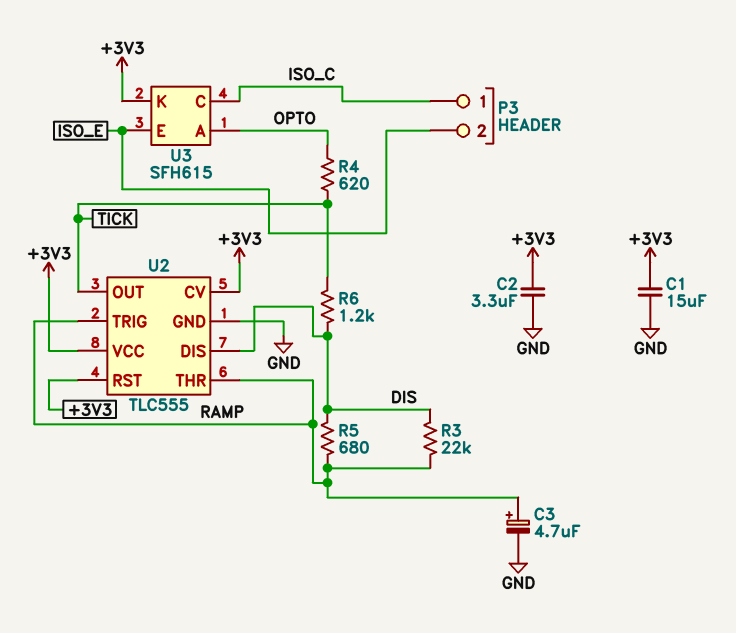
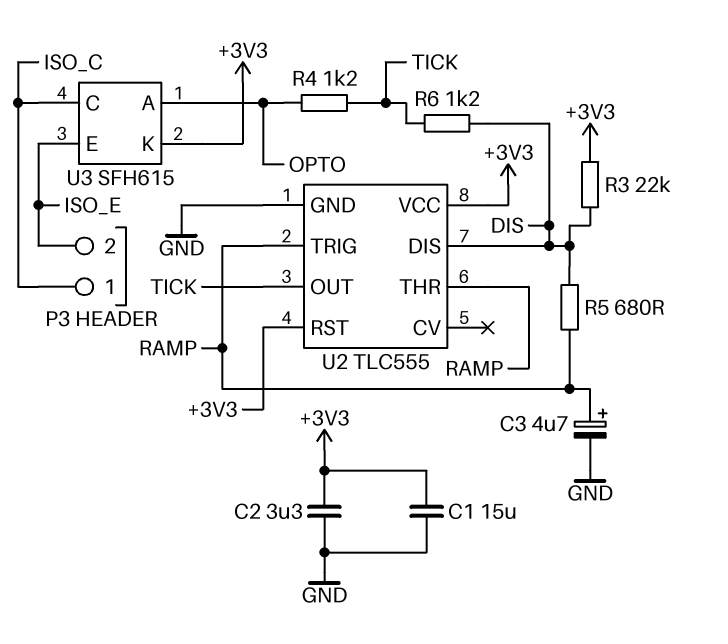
R3: 22k (DIS, RAMP) -> 22k (+3V3, DIS)
R4: 620 (OPTO, TICK) -> 1.2k (OPTO, TICK)
U2 pin CV: +3V3 -> none

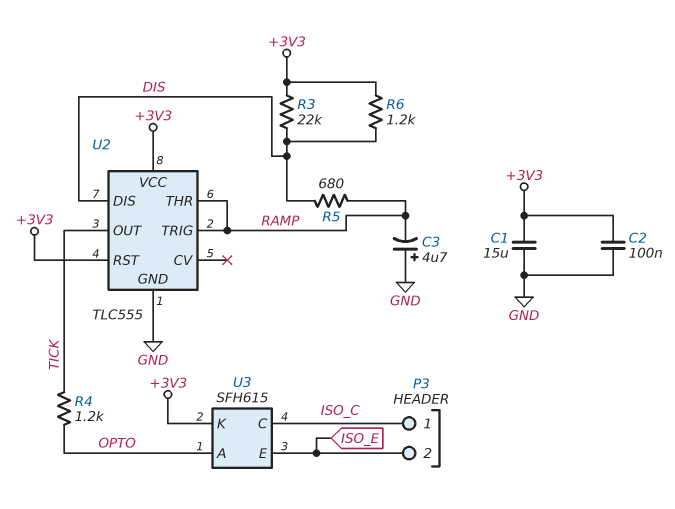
C2: 3.3uF (+3V3, GND) -> 100nF (+3V3, GND)
C3: 4.7uF (plus RAMP, minus GND) -> 4.7uF (plus GND, minus RAMP)
R6: 1.2k (DIS, TICK) -> 1.2k (+3V3, DIS)

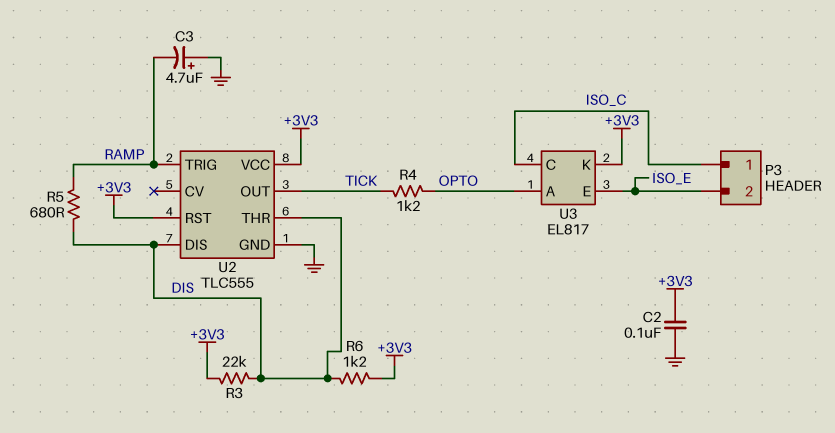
C1: 15uF (+3V3, GND) -> none
U2 pin THR: RAMP -> DIS
U3: SFH615 -> EL817

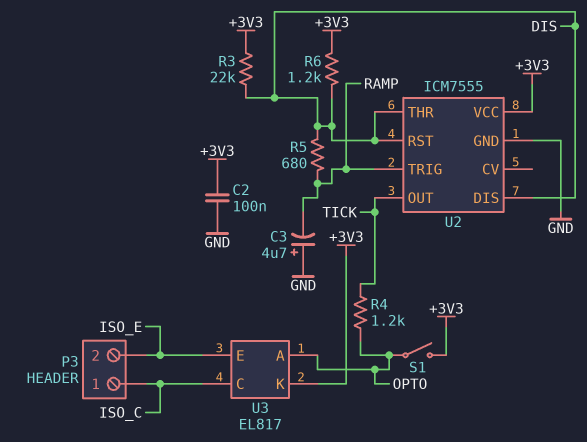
S1: none -> switch (+3V3, OPTO)
U2: TLC555 -> ICM7555
U2 pin RST: +3V3 -> DIS

